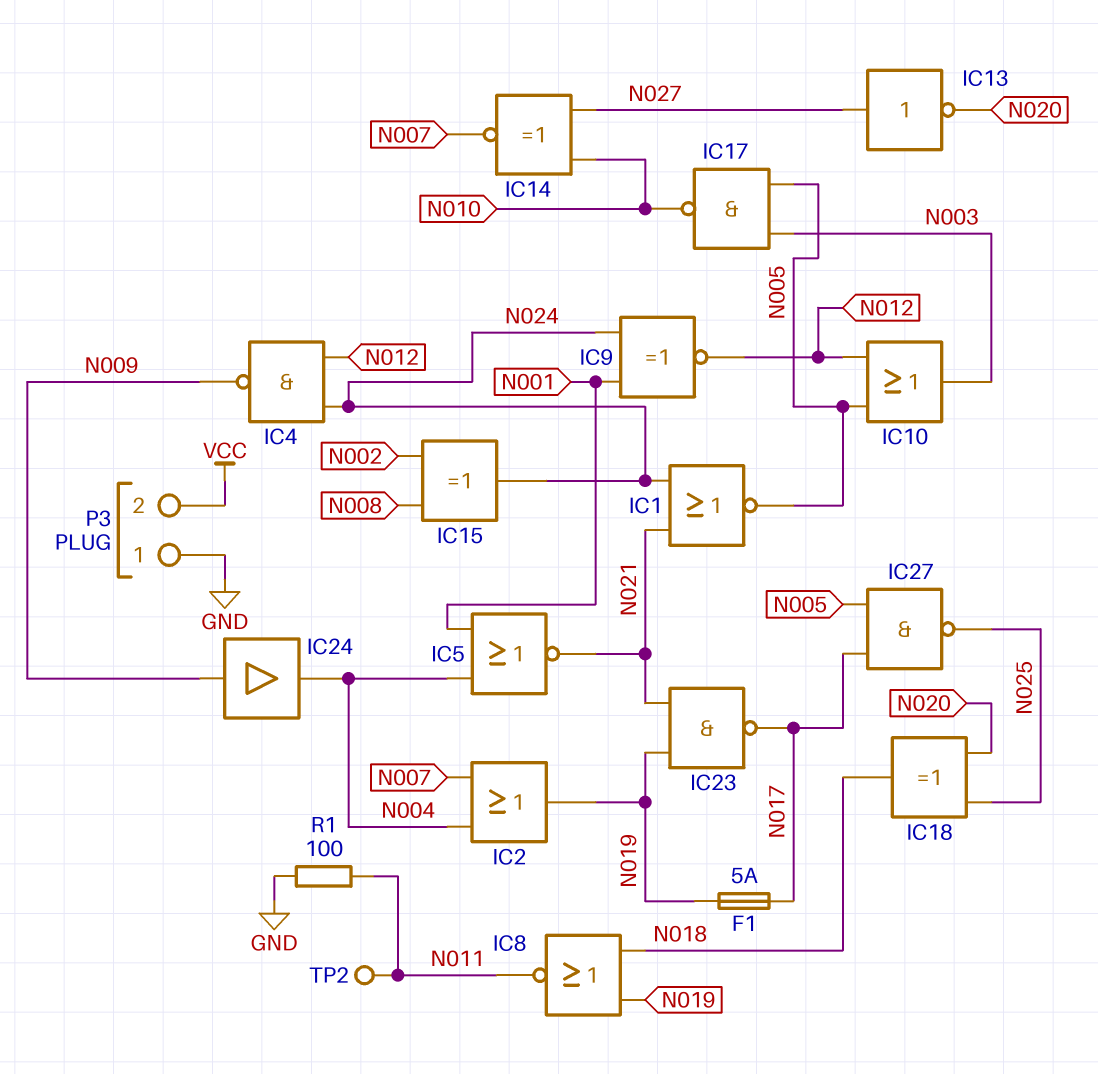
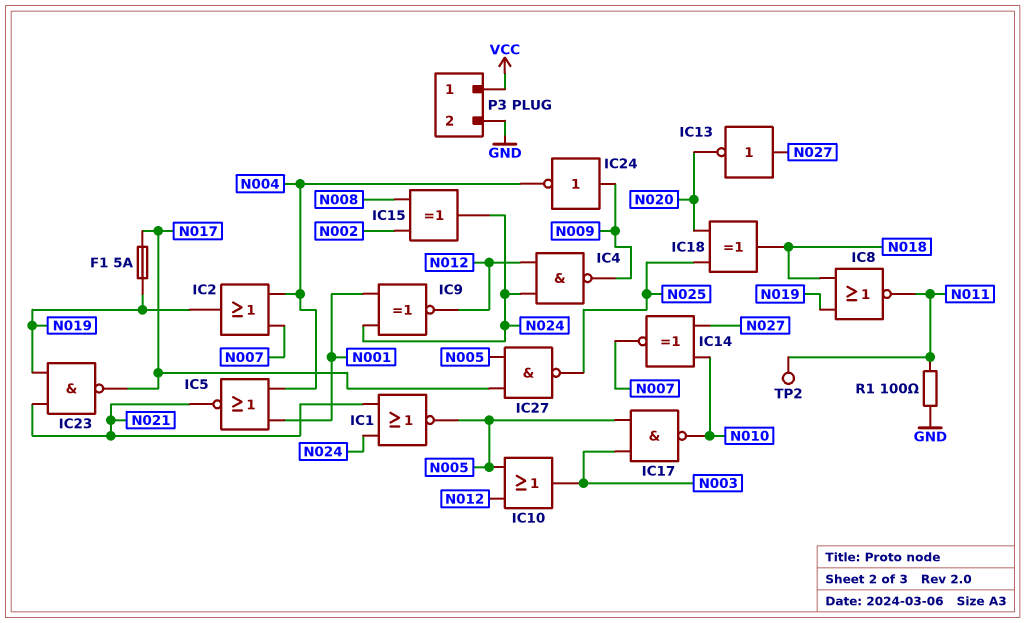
IC24: buffer (in N009, out N004) -> NOT (in N009, out N004)
P3 pin 1: GND -> VCC
P3 pin 2: VCC -> GND

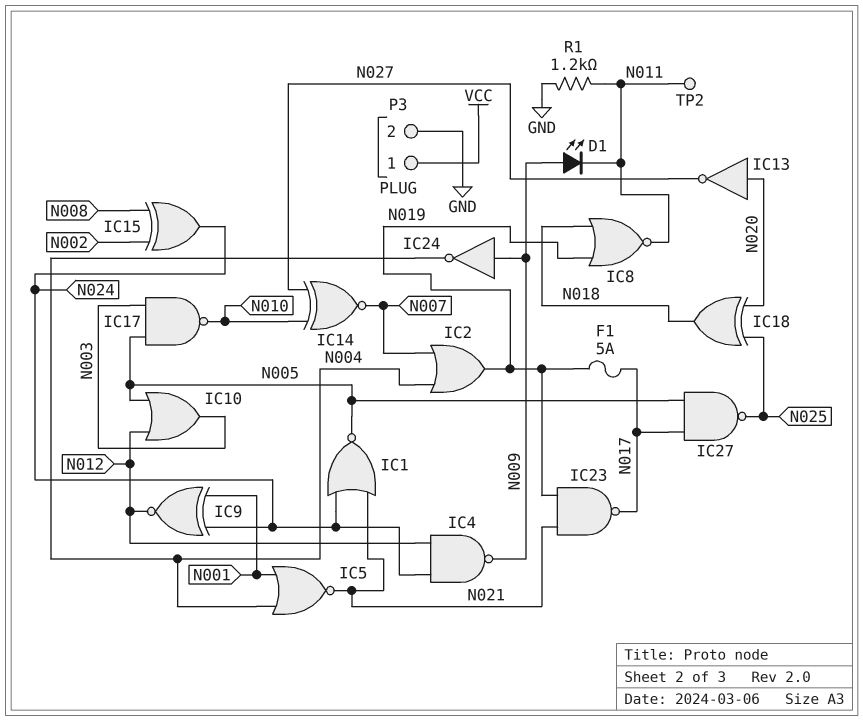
D1: none -> LED (A N009, K N011)
IC13: NOT (in N027, out N020) -> NOT (in N020, out N027)
R1: 100 (GND, N011) -> 1.2k (GND, N011)

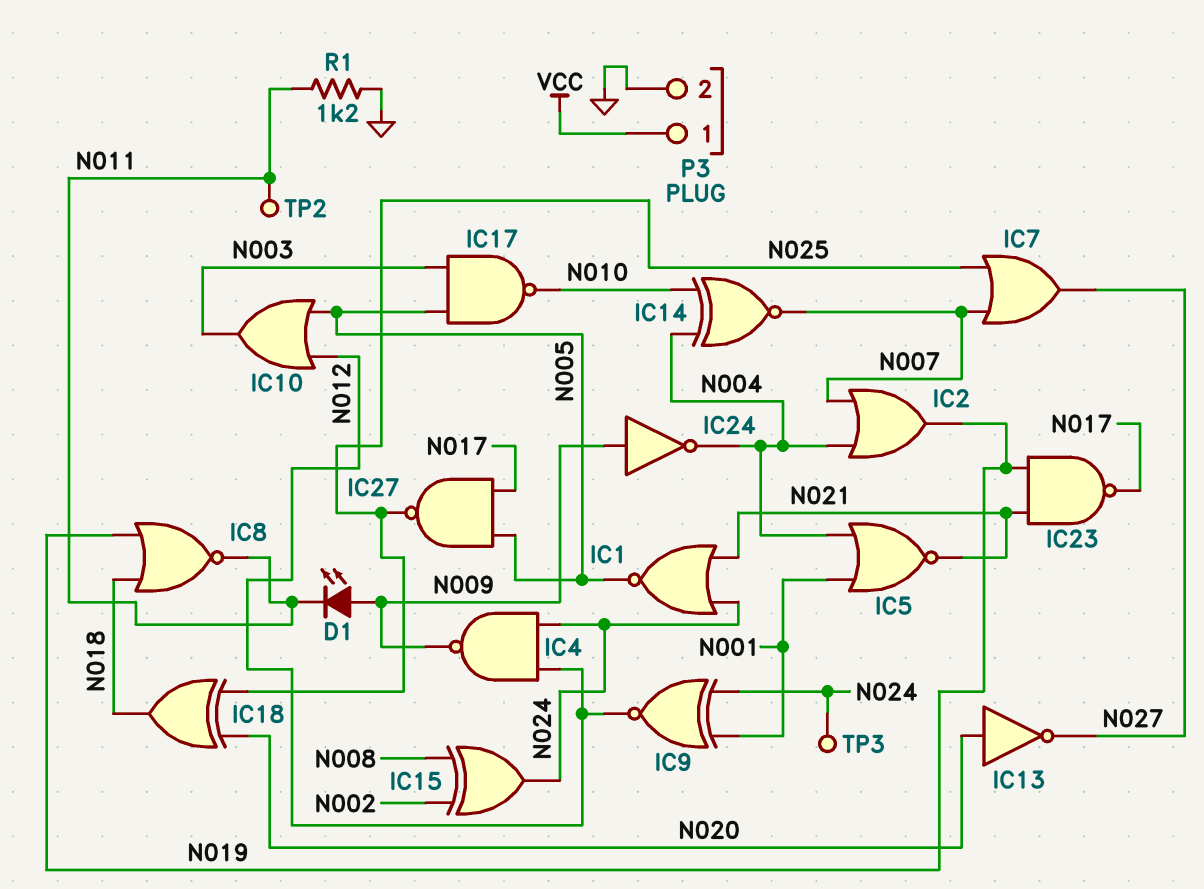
F1: 5A (N017, N019) -> none
IC7: none -> OR (in N007, in N025, out N027)
IC14: XNOR (in N010, in N027, out N007) -> XNOR (in N004, in N010, out N007)
TP3: none -> test point (N024)

